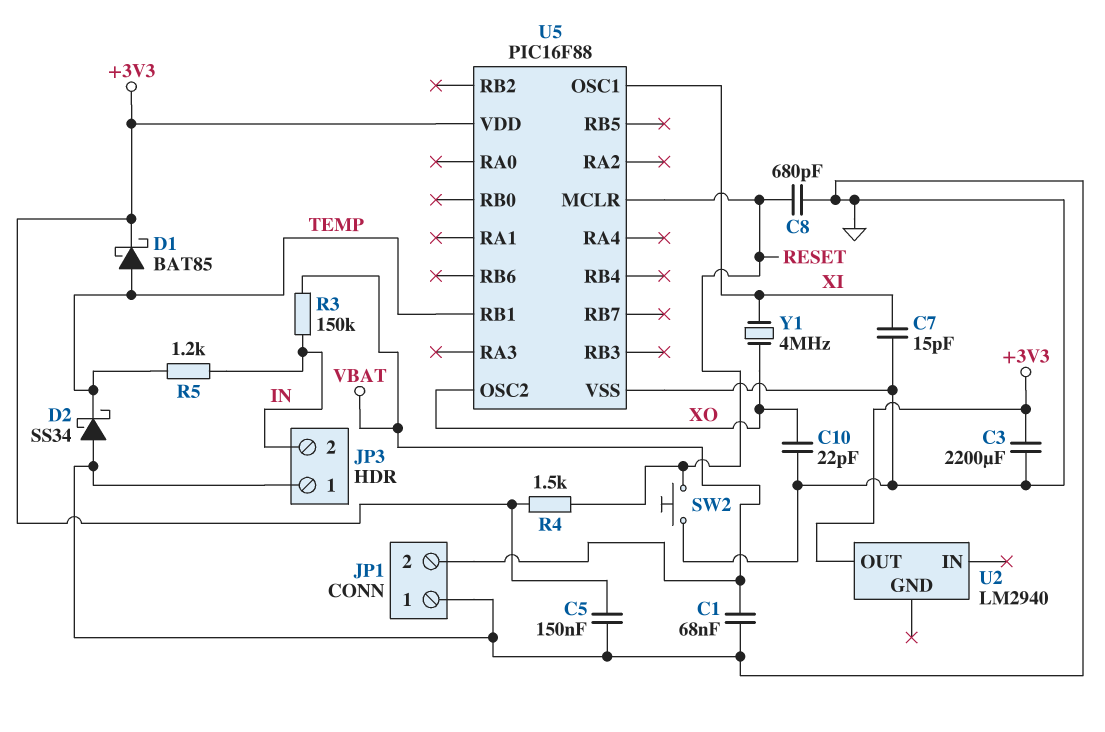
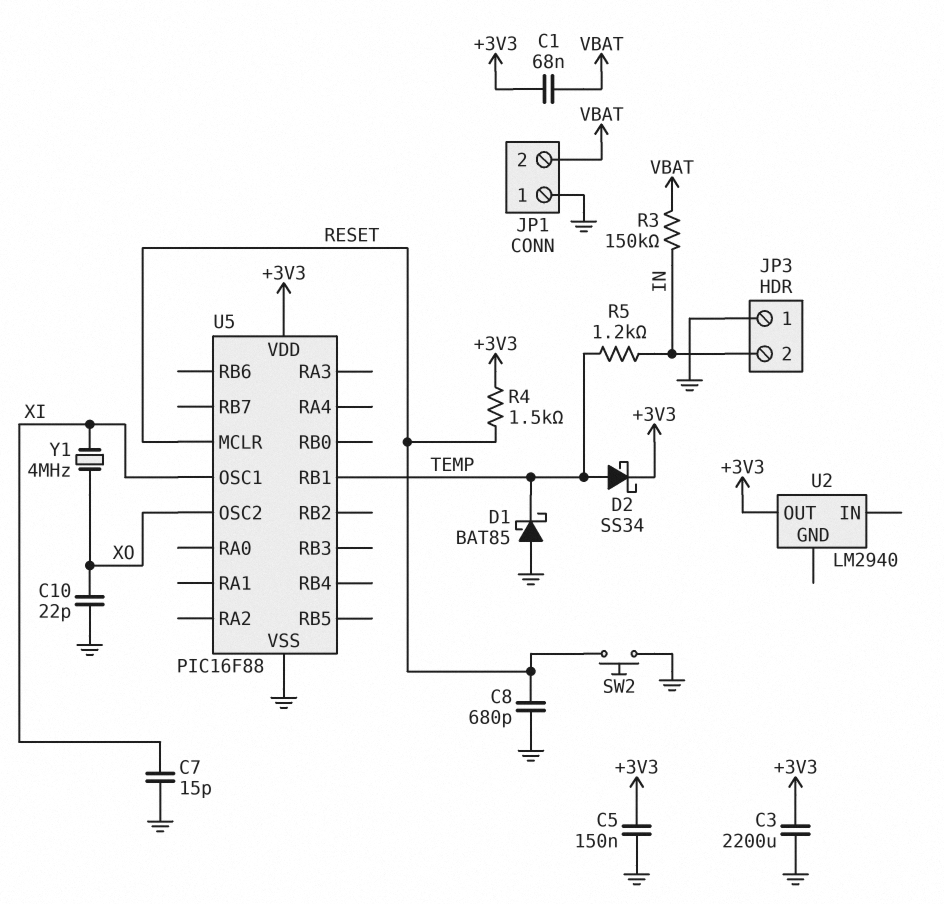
C1: 68nF (GND, VBAT) -> 68nF (+3V3, VBAT)
D1: schottky BAT85 (A TEMP, K +3V3) -> schottky BAT85 (A GND, K TEMP)
D2: schottky SS34 (A GND, K TEMP) -> schottky SS34 (A TEMP, K +3V3)

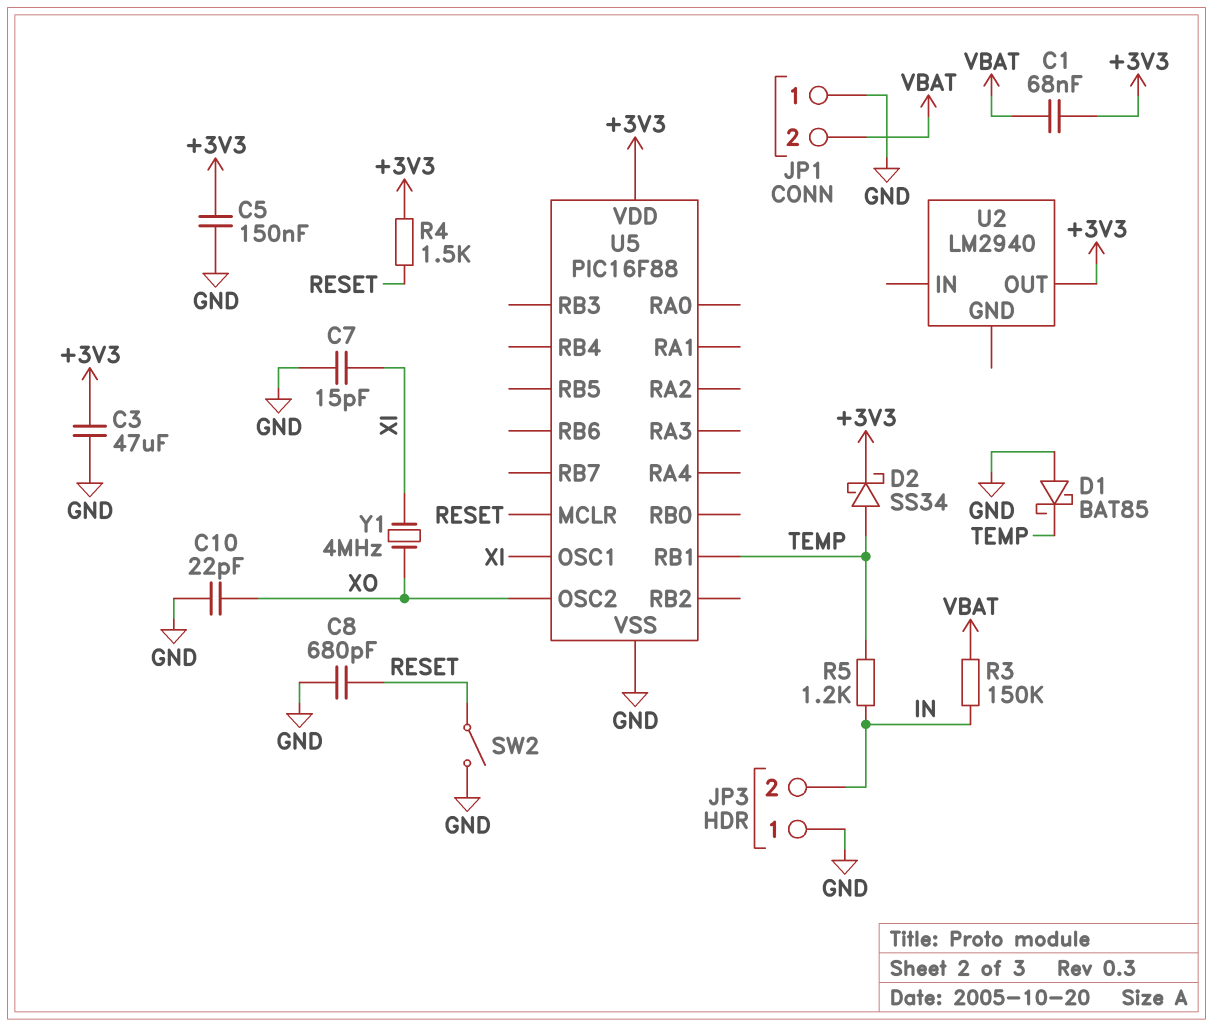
C3: 2200uF (+3V3, GND) -> 47uF (+3V3, GND)
SW2: button (GND, RESET) -> switch (GND, RESET)

